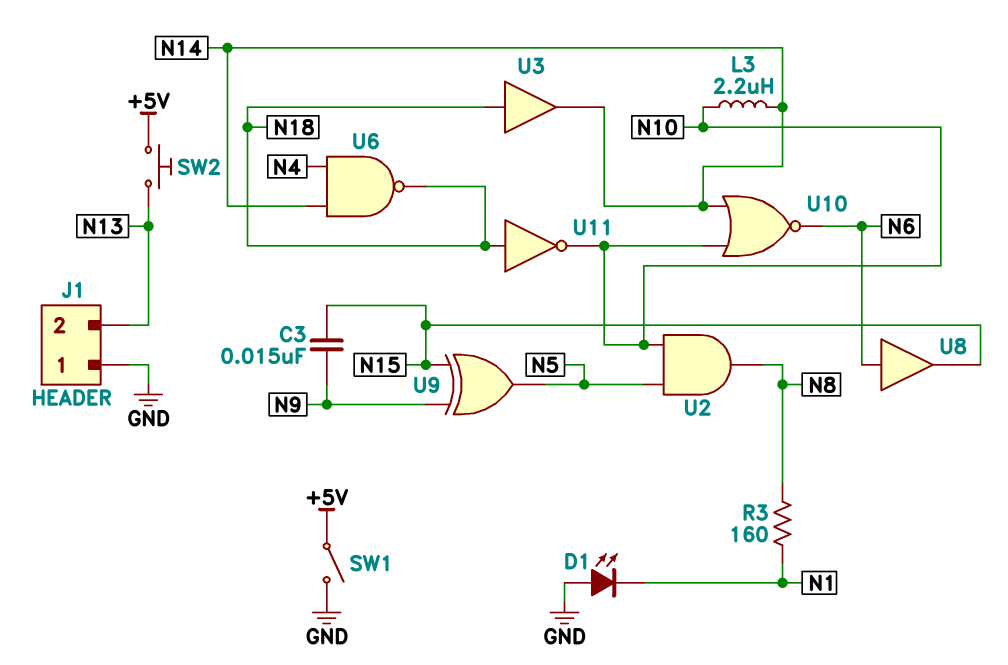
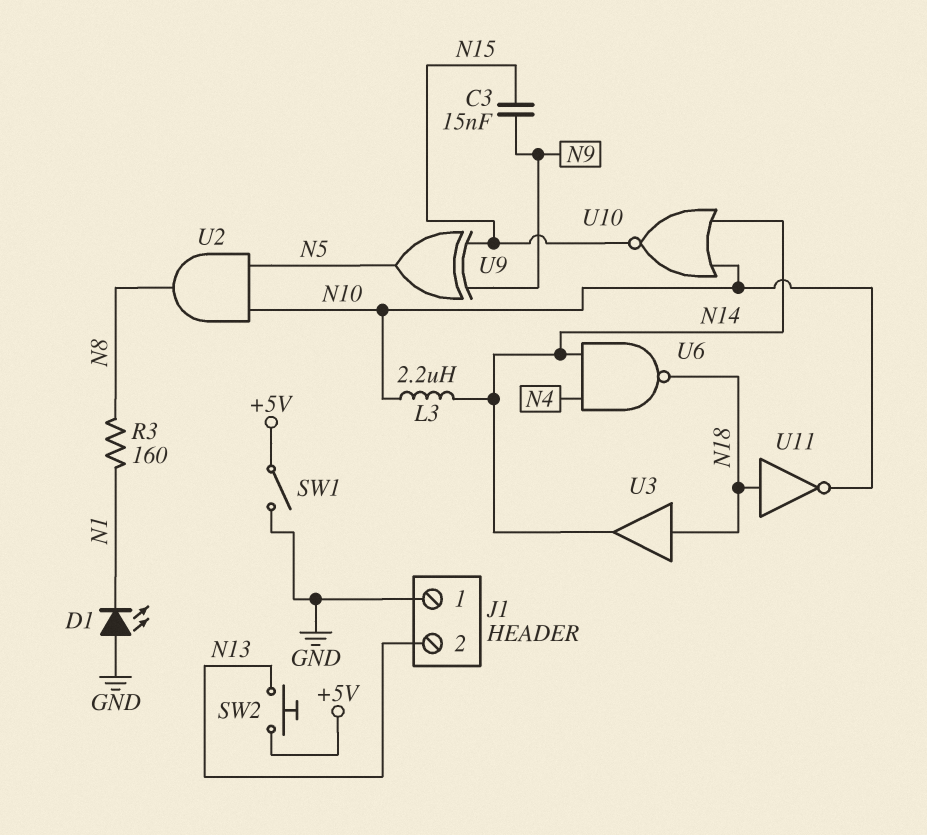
U8: buffer (in N6, out N15) -> none
U10: NOR (in N10, in N14, out N6) -> NOR (in N10, in N14, out N15)

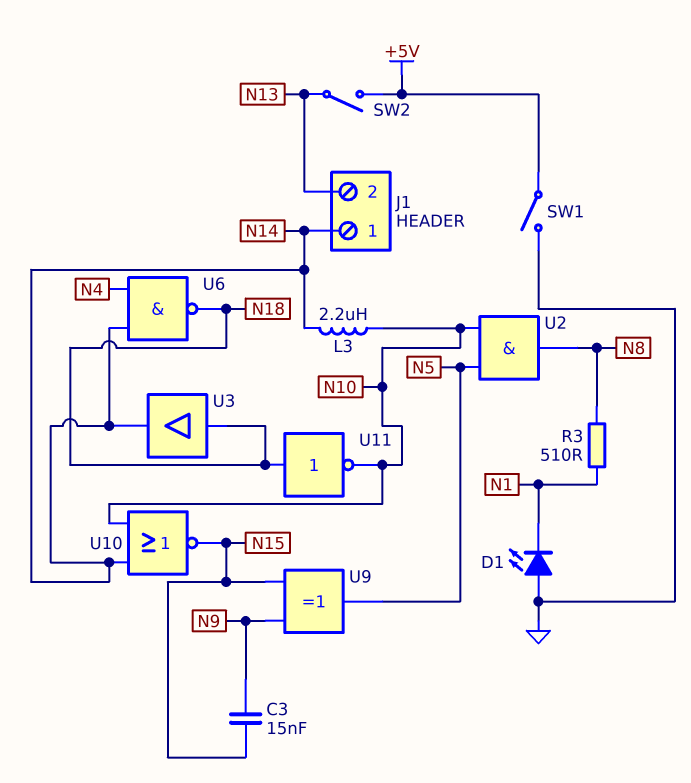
J1 pin 1: GND -> N14
R3: 160 (N1, N8) -> 510 (N1, N8)
SW2: button (+5V, N13) -> switch (+5V, N13)

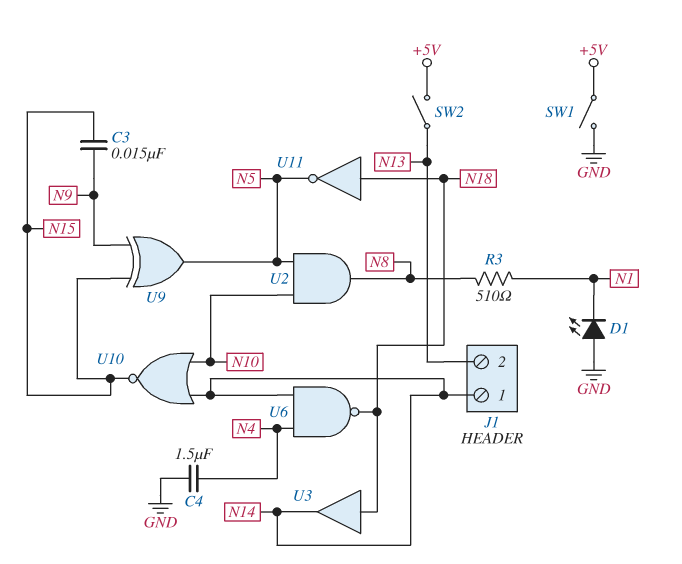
C4: none -> 1.5uF (GND, N4)
L3: 2.2uH (N10, N14) -> none
U11: NOT (in N18, out N10) -> NOT (in N18, out N5)

